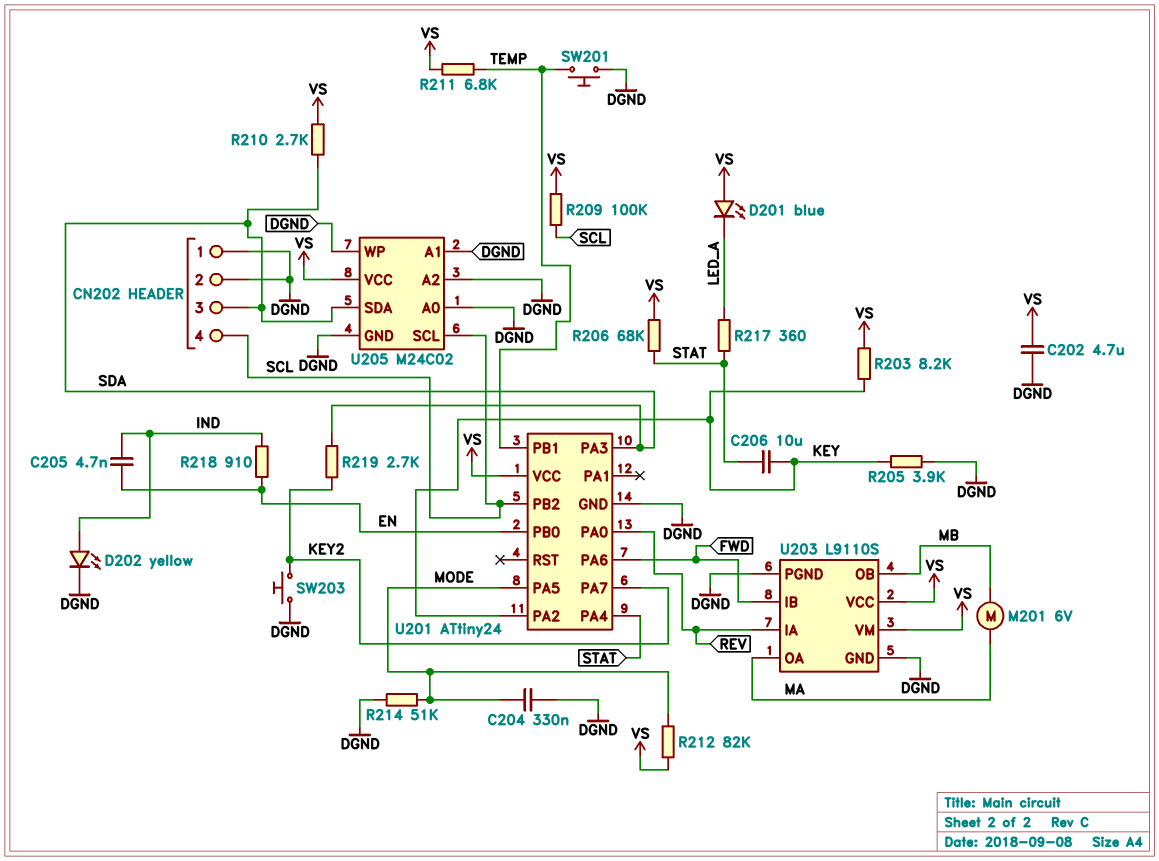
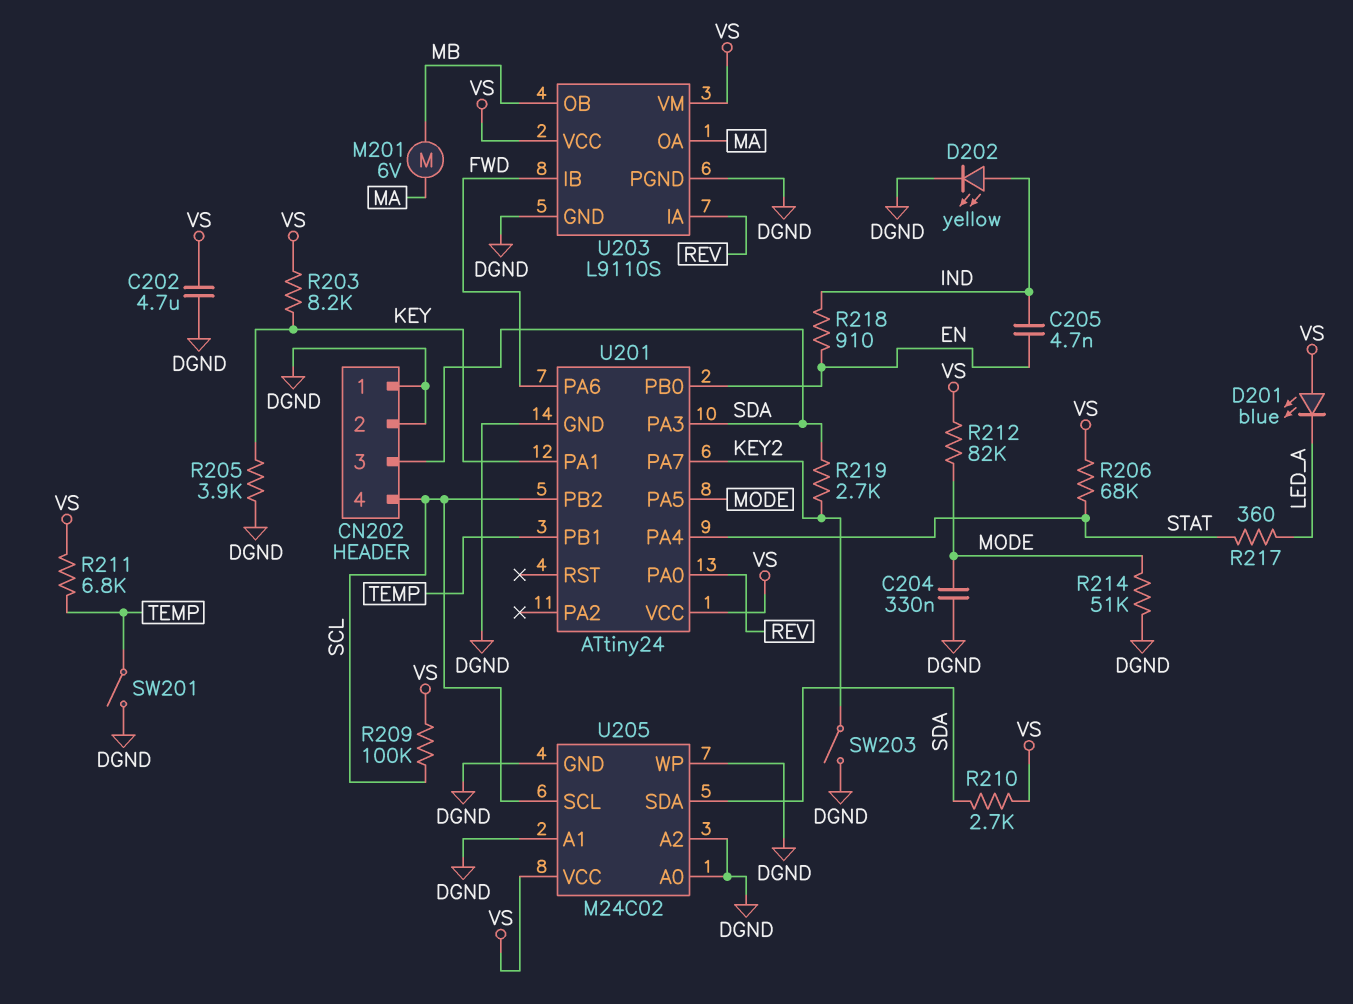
C206: 10uF (KEY, STAT) -> none
SW201: button (DGND, TEMP) -> switch (DGND, TEMP)
SW203: button (DGND, KEY2) -> switch (DGND, KEY2)
U201 pin PA1: none -> KEY
U201 pin PA2: KEY -> none

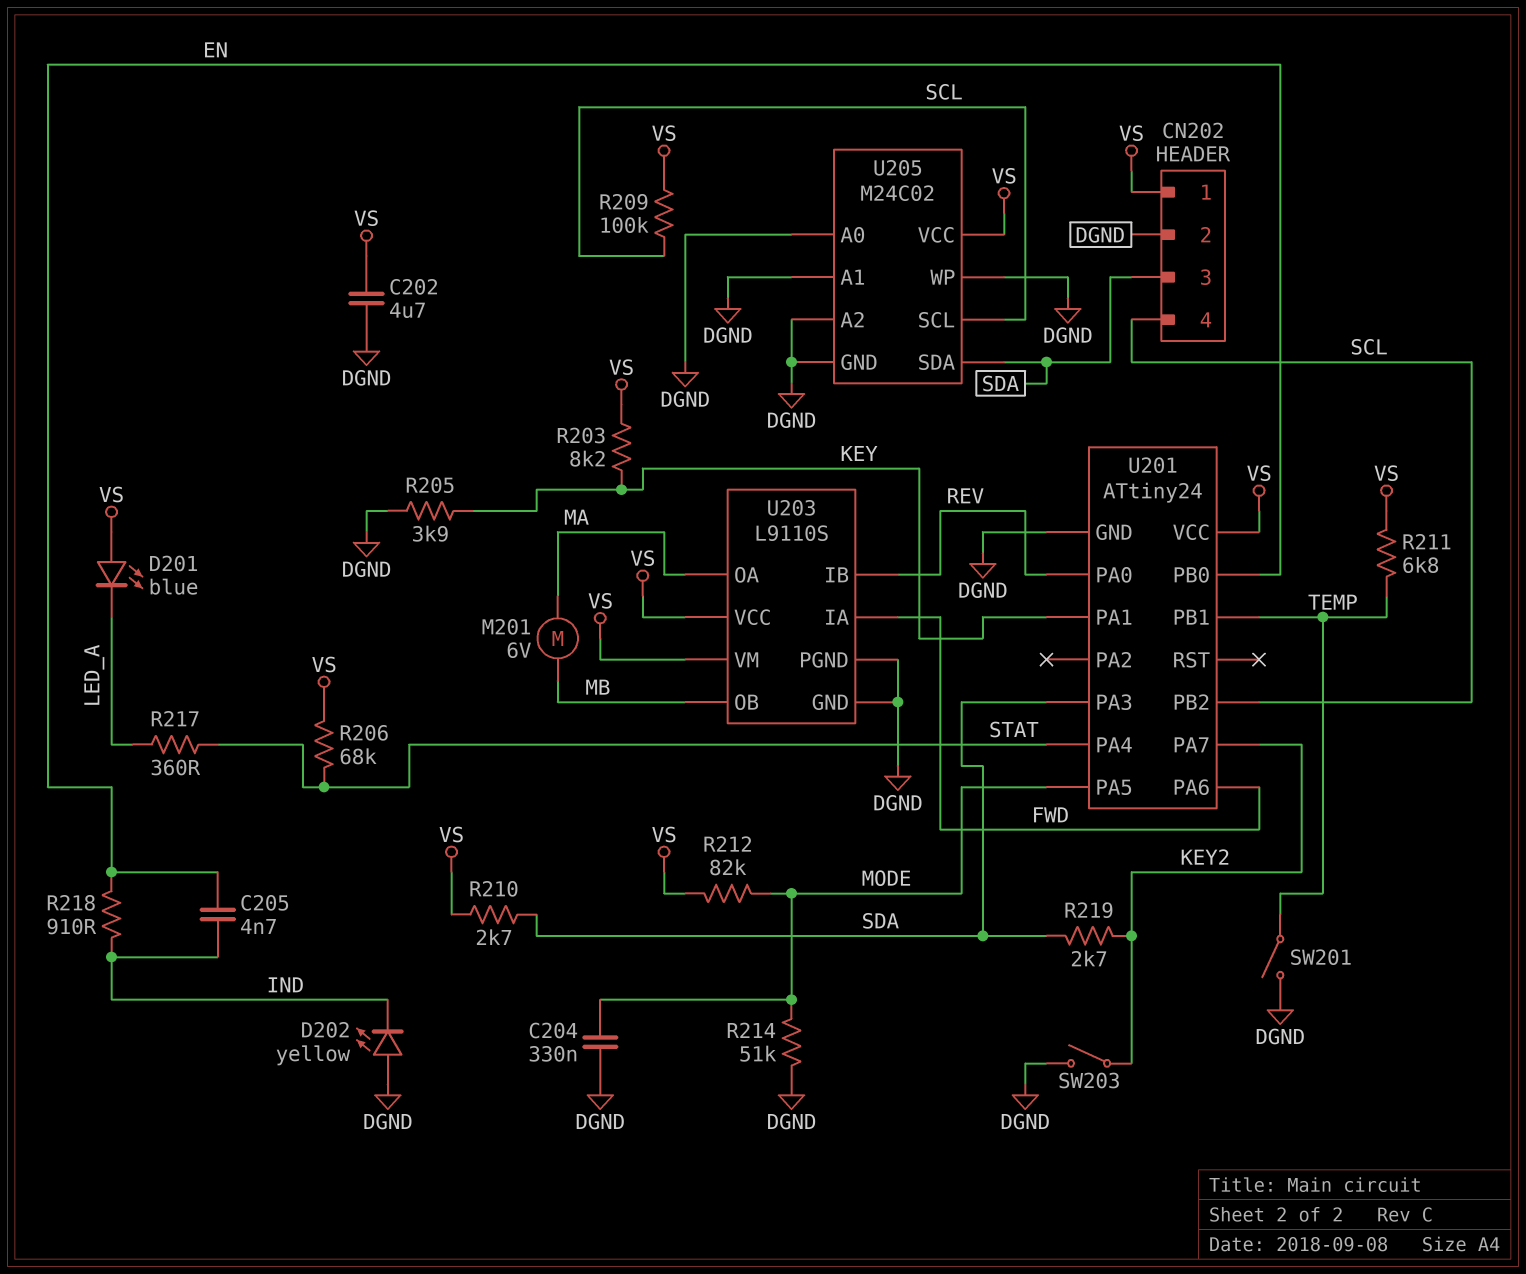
CN202 pin 1: DGND -> VS
D202: LED yellow (A IND, K DGND) -> LED yellow (A DGND, K IND)
U203 pin IA: REV -> FWD
U203 pin IB: FWD -> REV

